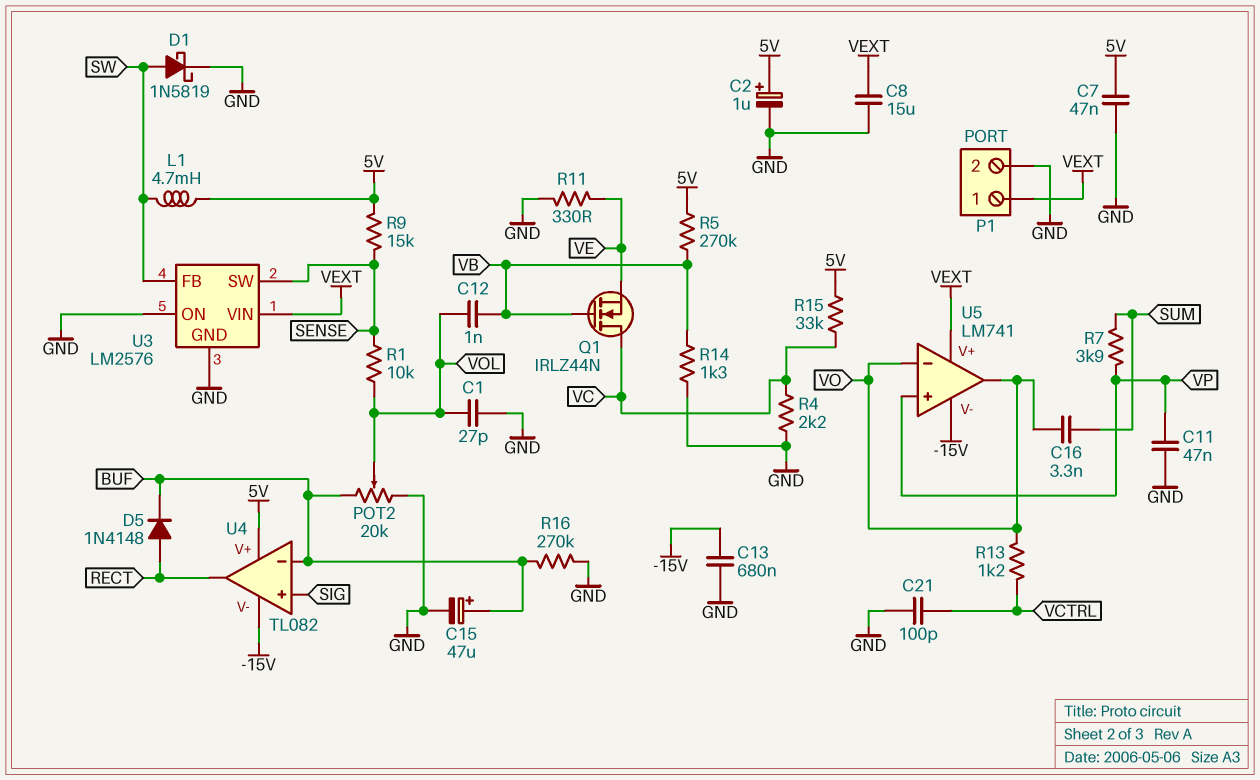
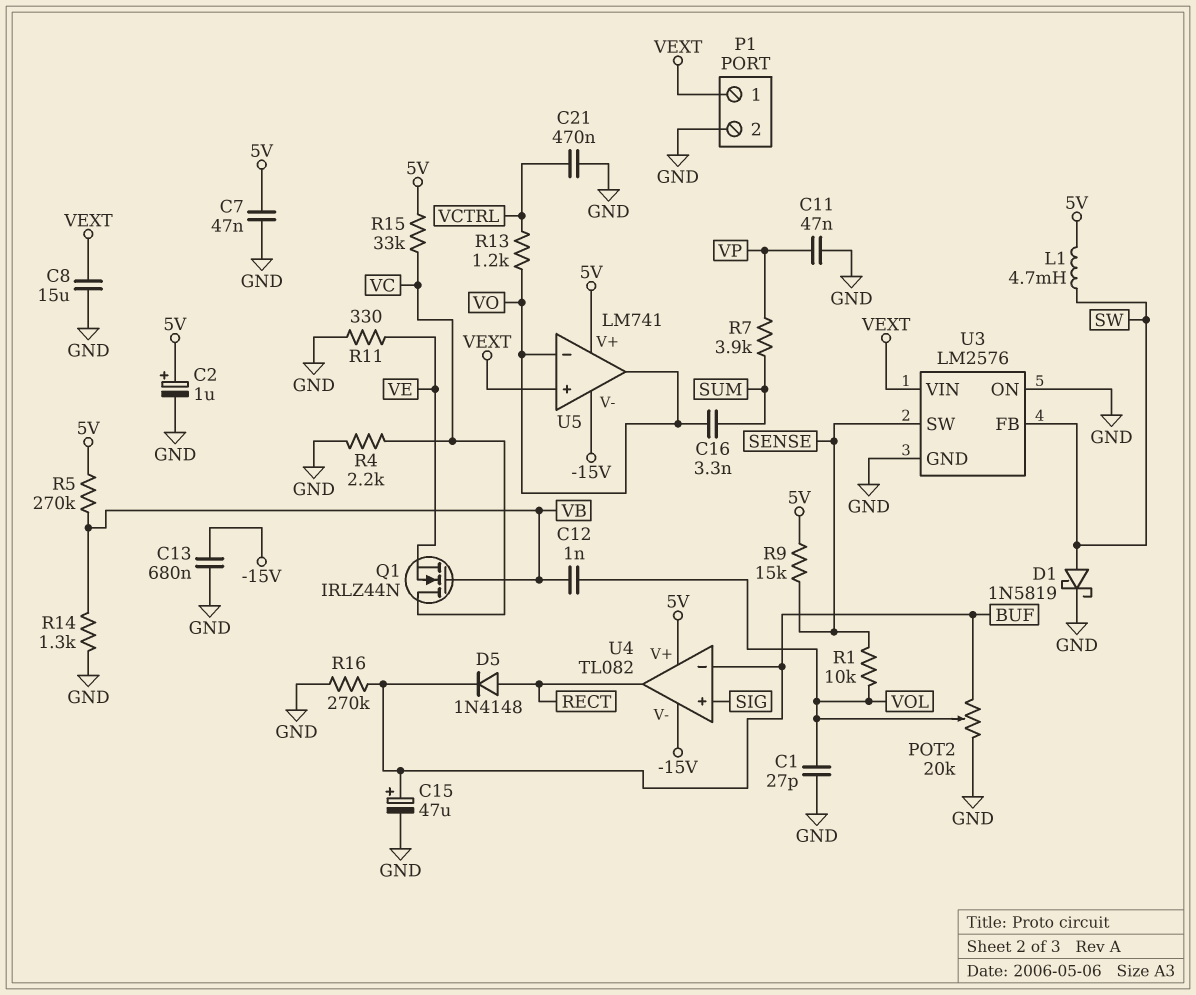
C21: 100pF (GND, VCTRL) -> 470nF (GND, VCTRL)
U5 pin V+: VEXT -> 5V
U5 pin in+: VP -> VEXT

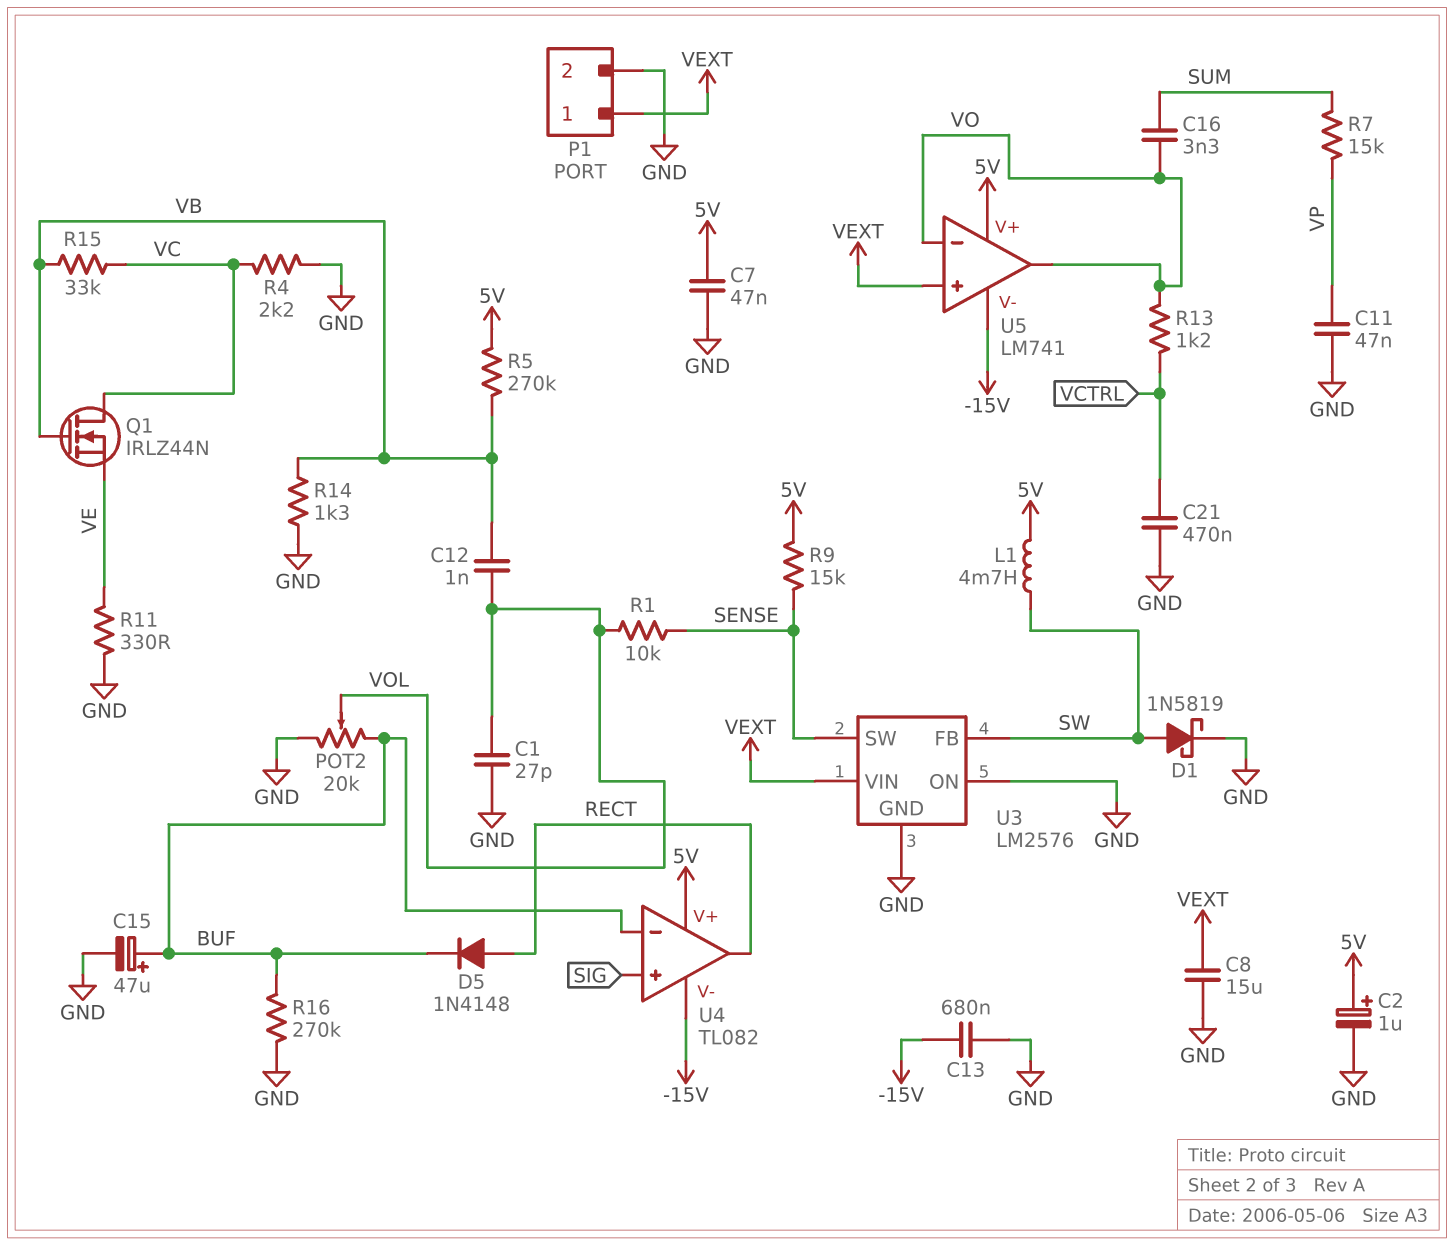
R7: 3.9k (SUM, VP) -> 15k (SUM, VP)
R15: 33k (5V, VC) -> 33k (VB, VC)

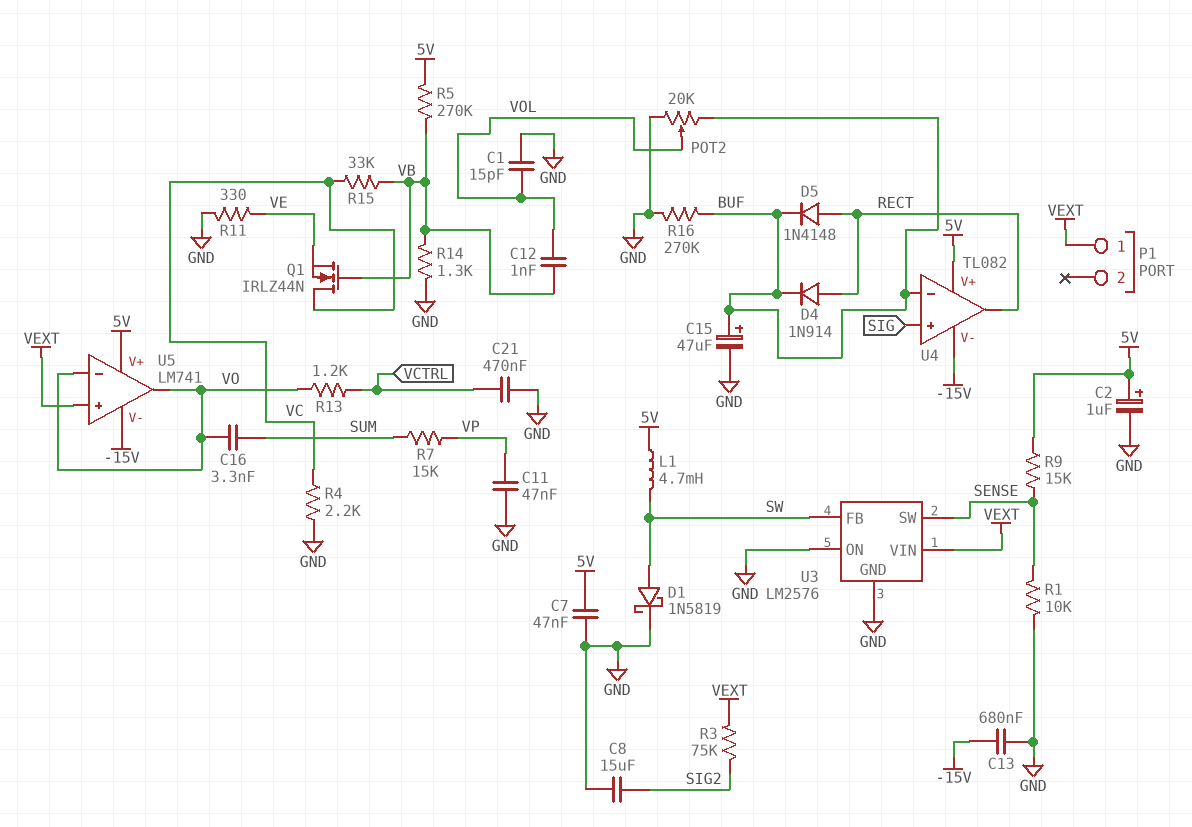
C1: 27pF (GND, VOL) -> 15pF (GND, VOL)
C8: 15uF (GND, VEXT) -> 15uF (GND, SIG2)
D4: none -> diode 1N914 (A RECT, K BUF)
P1 pin 2: GND -> none
R1: 10k (SENSE, VOL) -> 10k (GND, SENSE)
R3: none -> 75k (SIG2, VEXT)

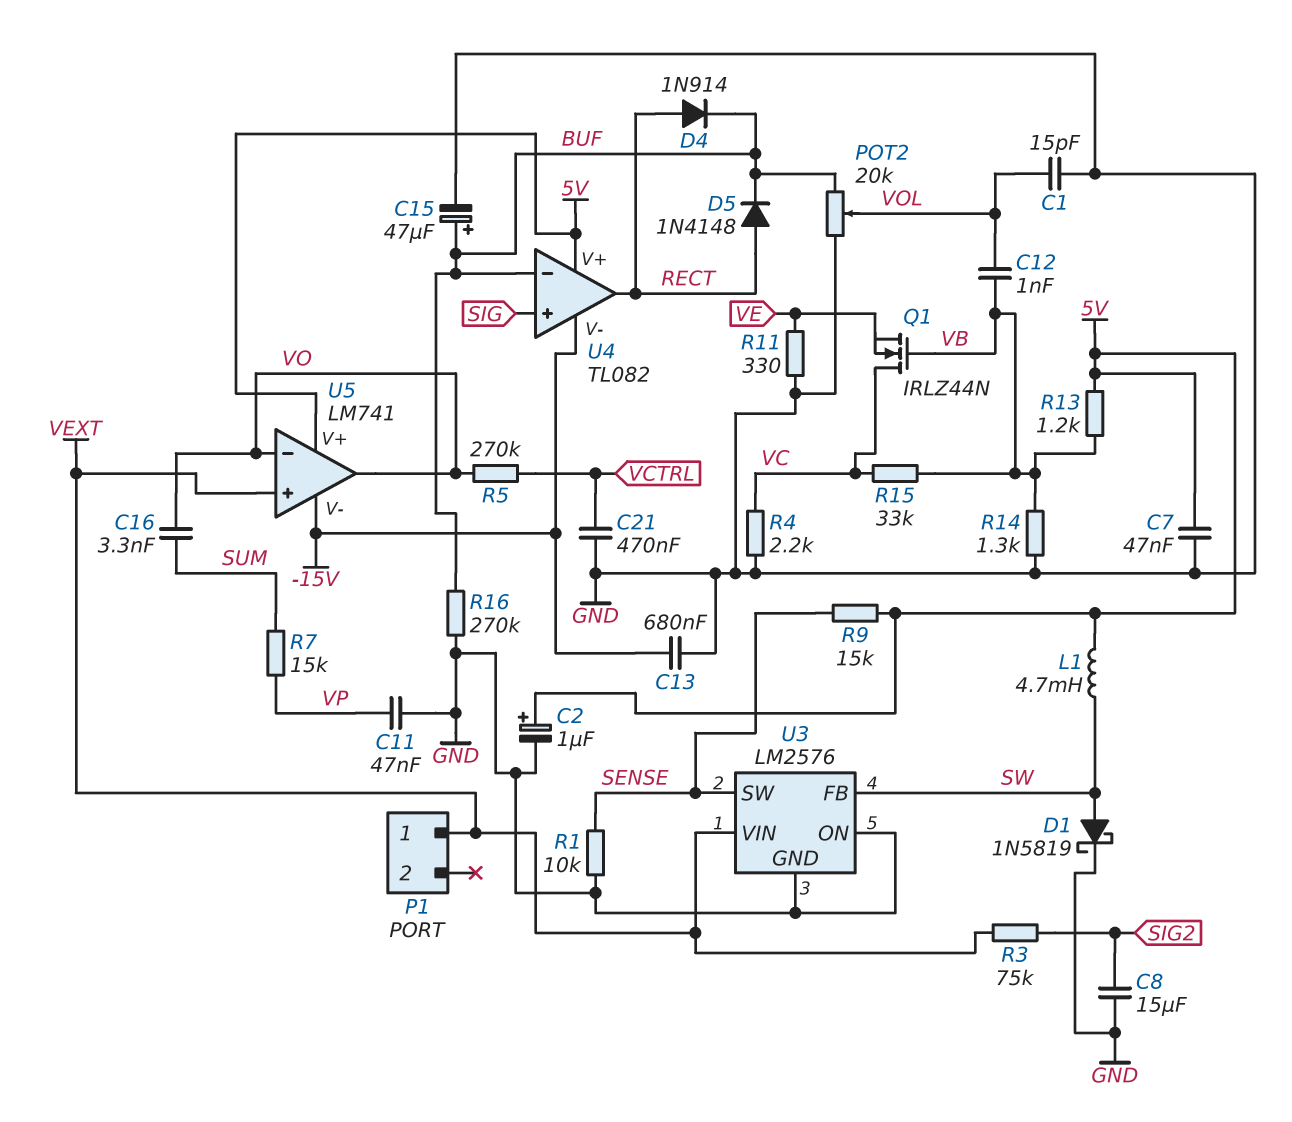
R5: 270k (5V, VB) -> 270k (VCTRL, VO)
R13: 1.2k (VCTRL, VO) -> 1.2k (5V, VB)

